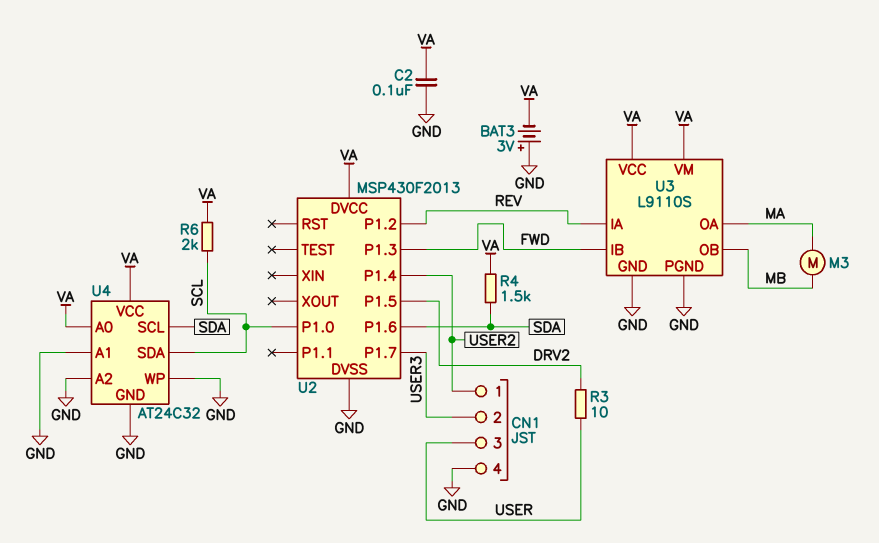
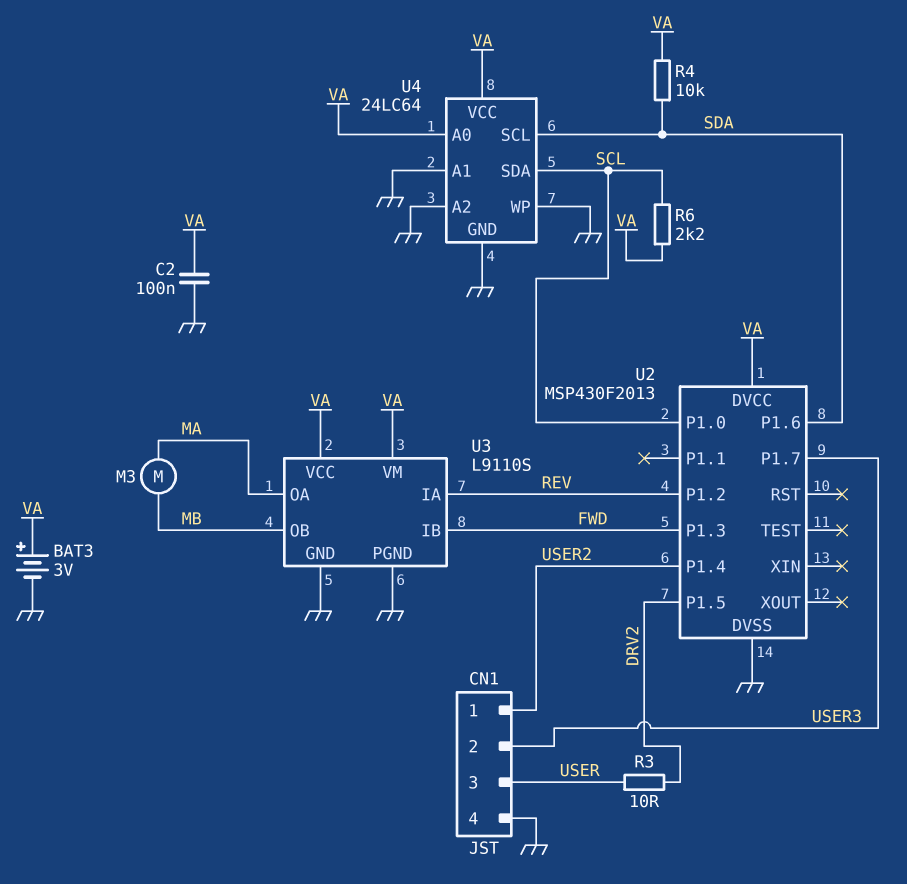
BAT3: 3V (plus GND, minus VA) -> 3V (plus VA, minus GND)
R4: 1.5k (SDA, VA) -> 10k (SDA, VA)
R6: 2k (SCL, VA) -> 2.2k (SCL, VA)
U4: AT24C32 -> 24LC64

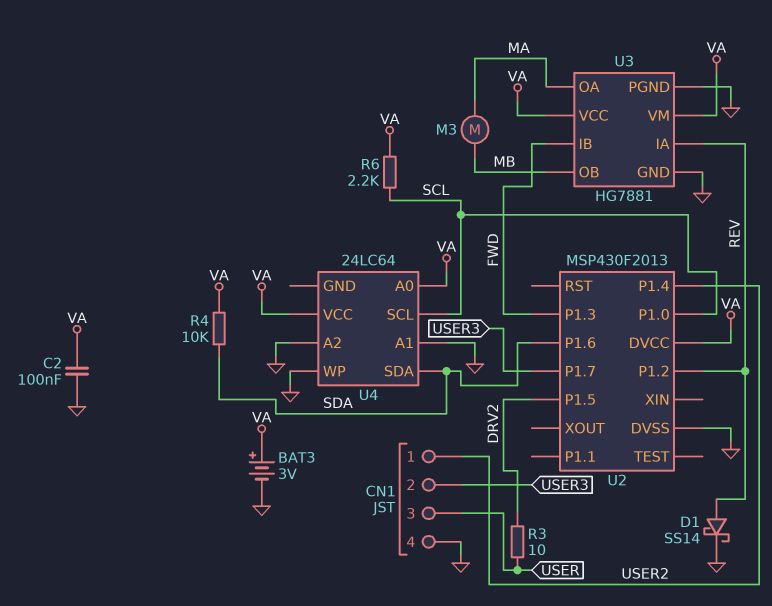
D1: none -> schottky SS14 (A REV, K GND)
U3: L9110S -> HG7881
U4 pin GND: GND -> none
U4 pin SCL: SDA -> SCL
U4 pin SDA: SCL -> SDA

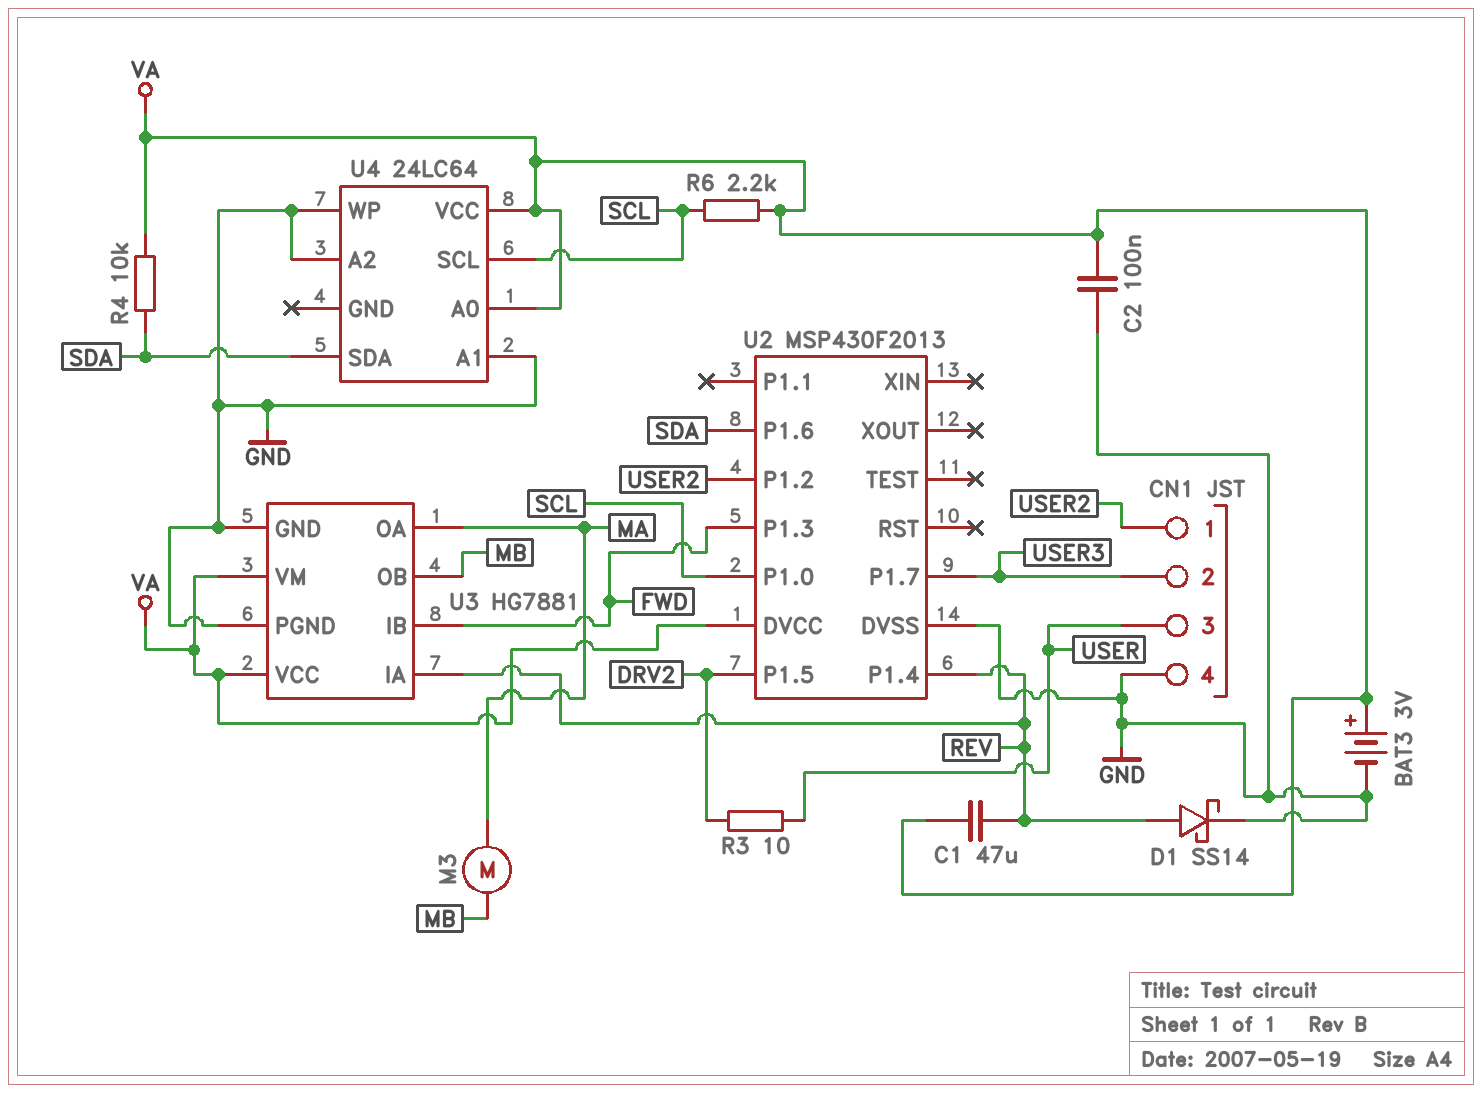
C1: none -> 47uF (REV, VA)
U2 pin P1.2: REV -> USER2
U2 pin P1.4: USER2 -> REV

